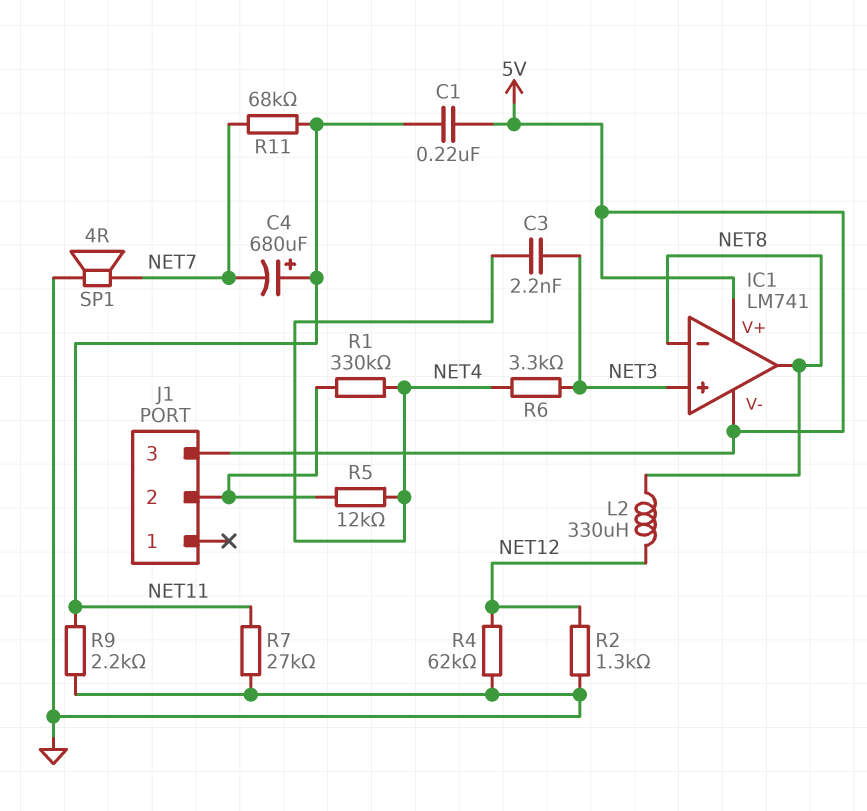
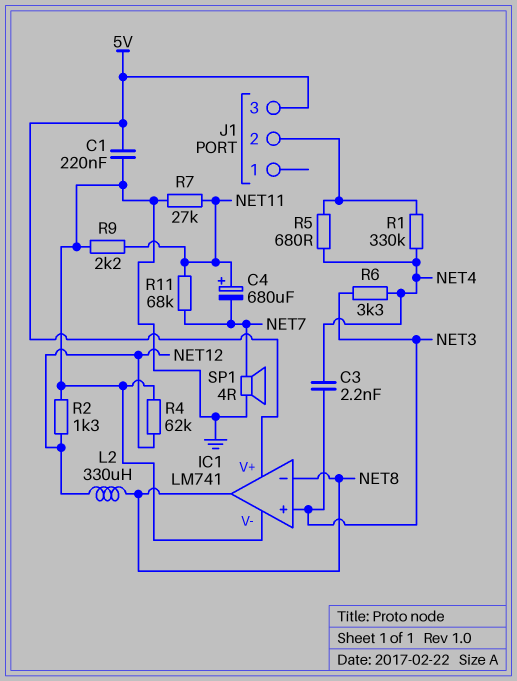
C1: 220nF (5V, NET11) -> 220nF (5V, GND)
IC1 pin V-: 5V -> GND
R5: 12k (J1/2, NET4) -> 680 (J1/2, NET4)

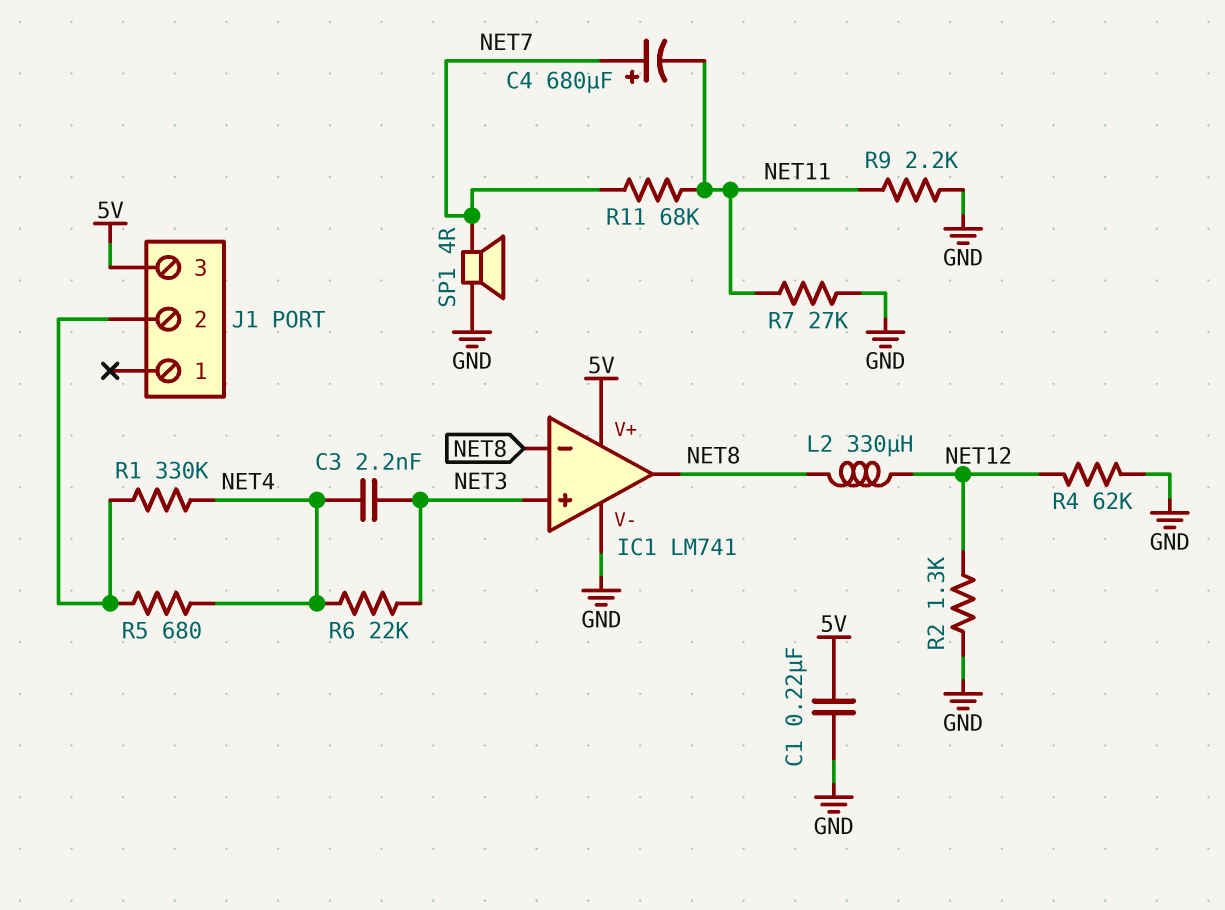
C4: 680uF (plus NET11, minus NET7) -> 680uF (plus NET7, minus NET11)
R6: 3.3k (NET3, NET4) -> 22k (NET3, NET4)

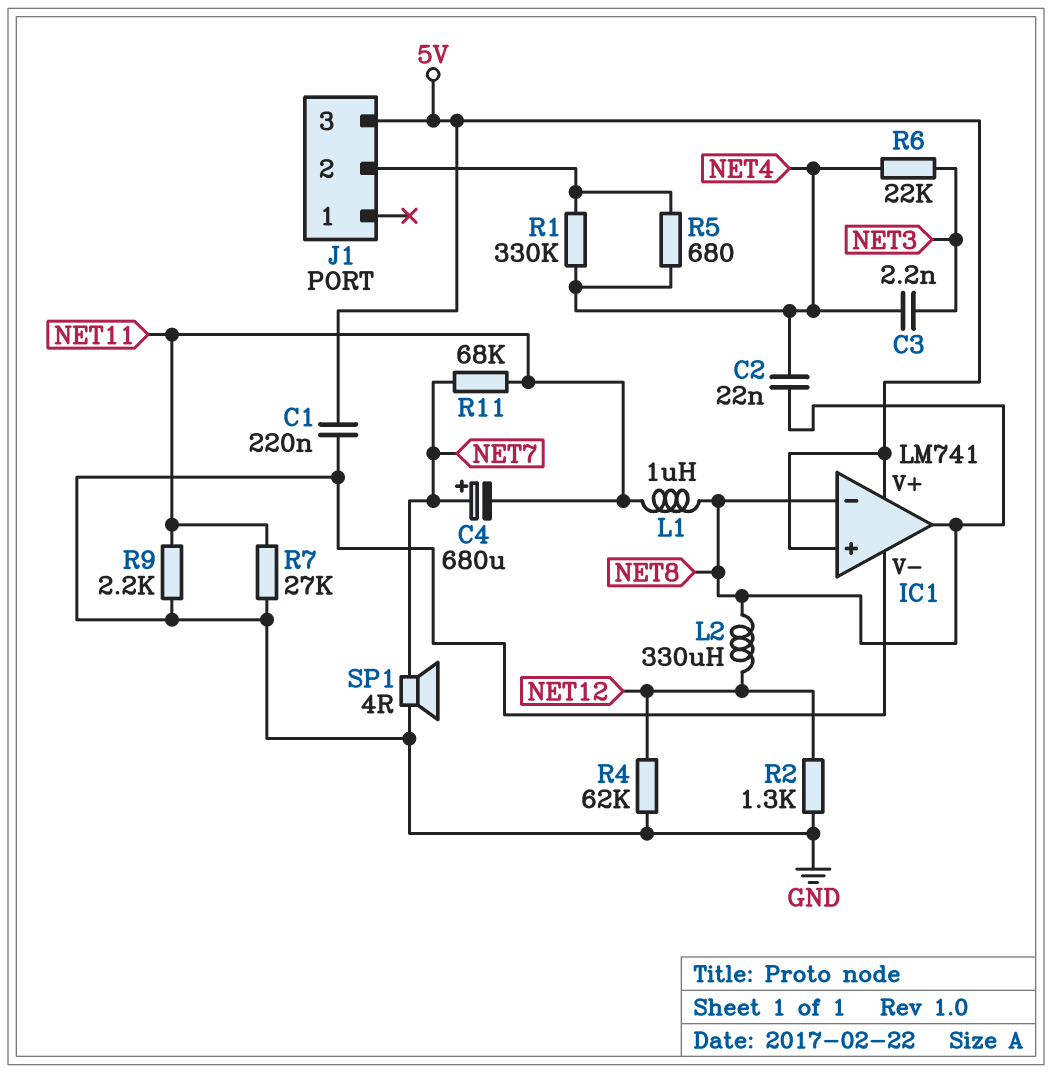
C2: none -> 22nF (NET4, NET8)
IC1 pin in+: NET3 -> 5V
L1: none -> 1uH (NET8, NET11)

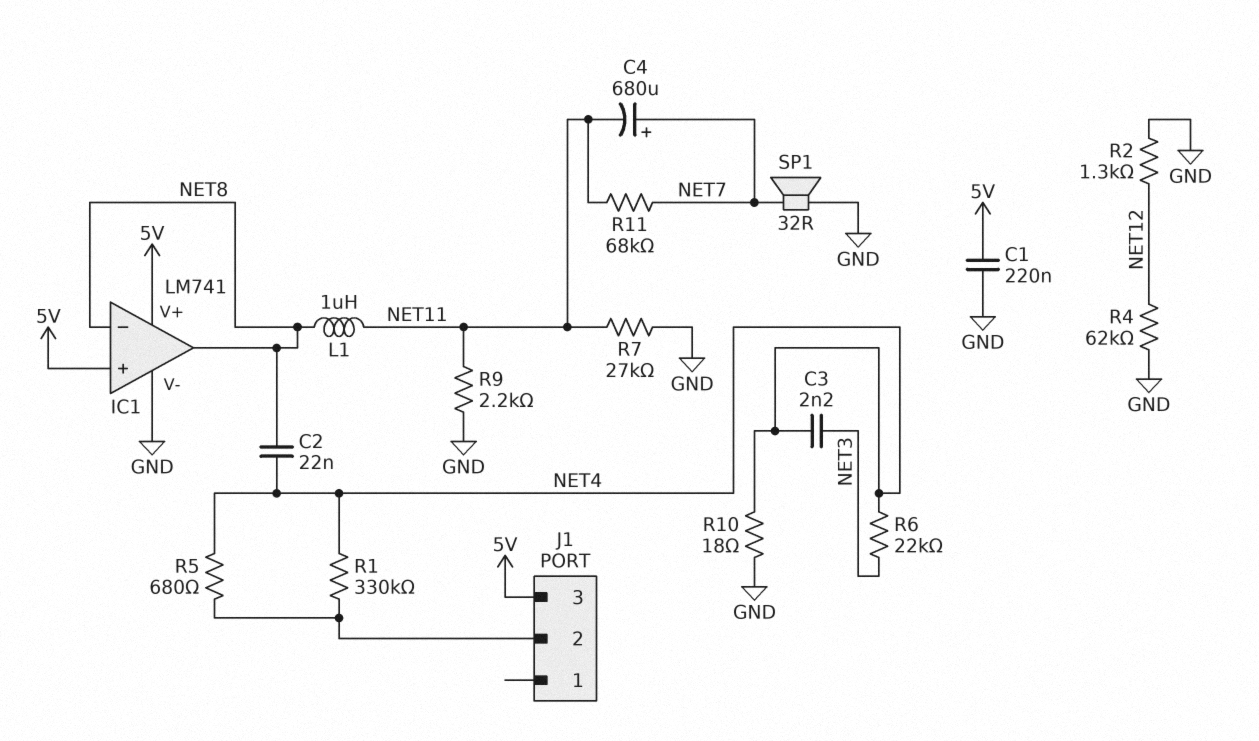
L2: 330uH (NET8, NET12) -> none
R10: none -> 18 (GND, NET4)
SP1: speaker 4R (GND, NET7) -> speaker 32R (GND, NET7)

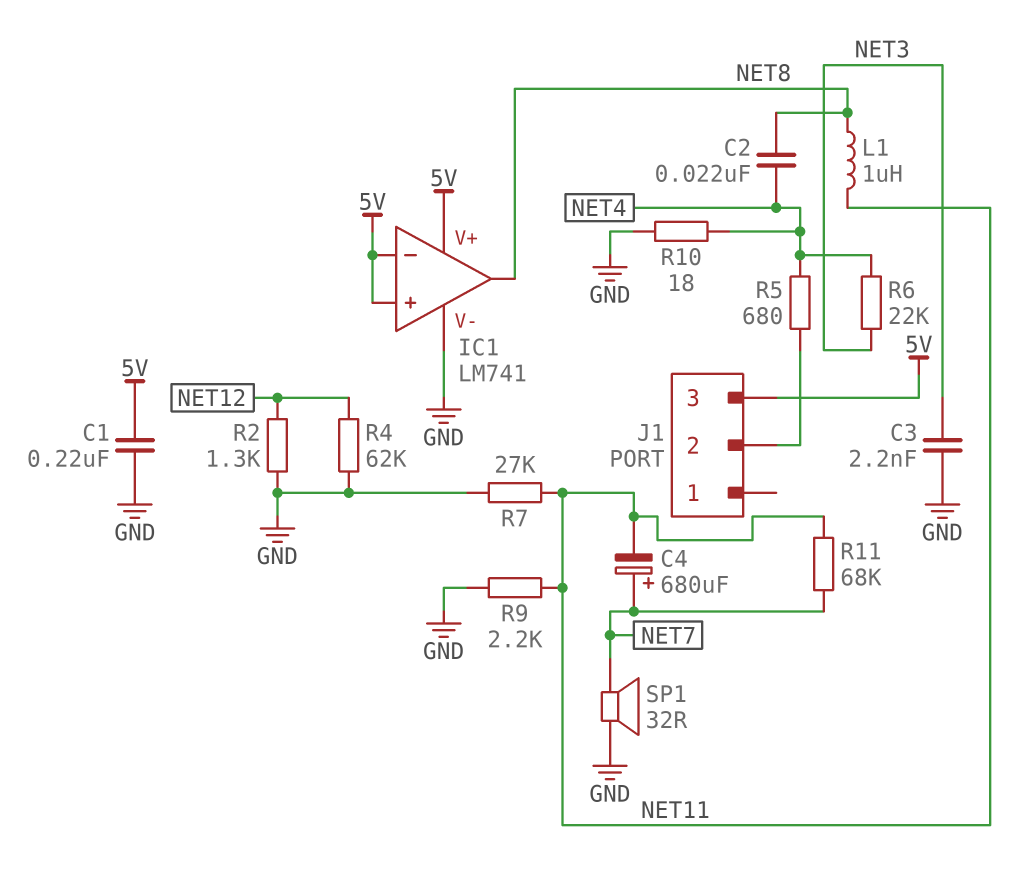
C3: 2.2nF (NET3, NET4) -> 2.2nF (GND, NET3)
IC1 pin in-: NET8 -> 5V
R1: 330k (J1/2, NET4) -> none

